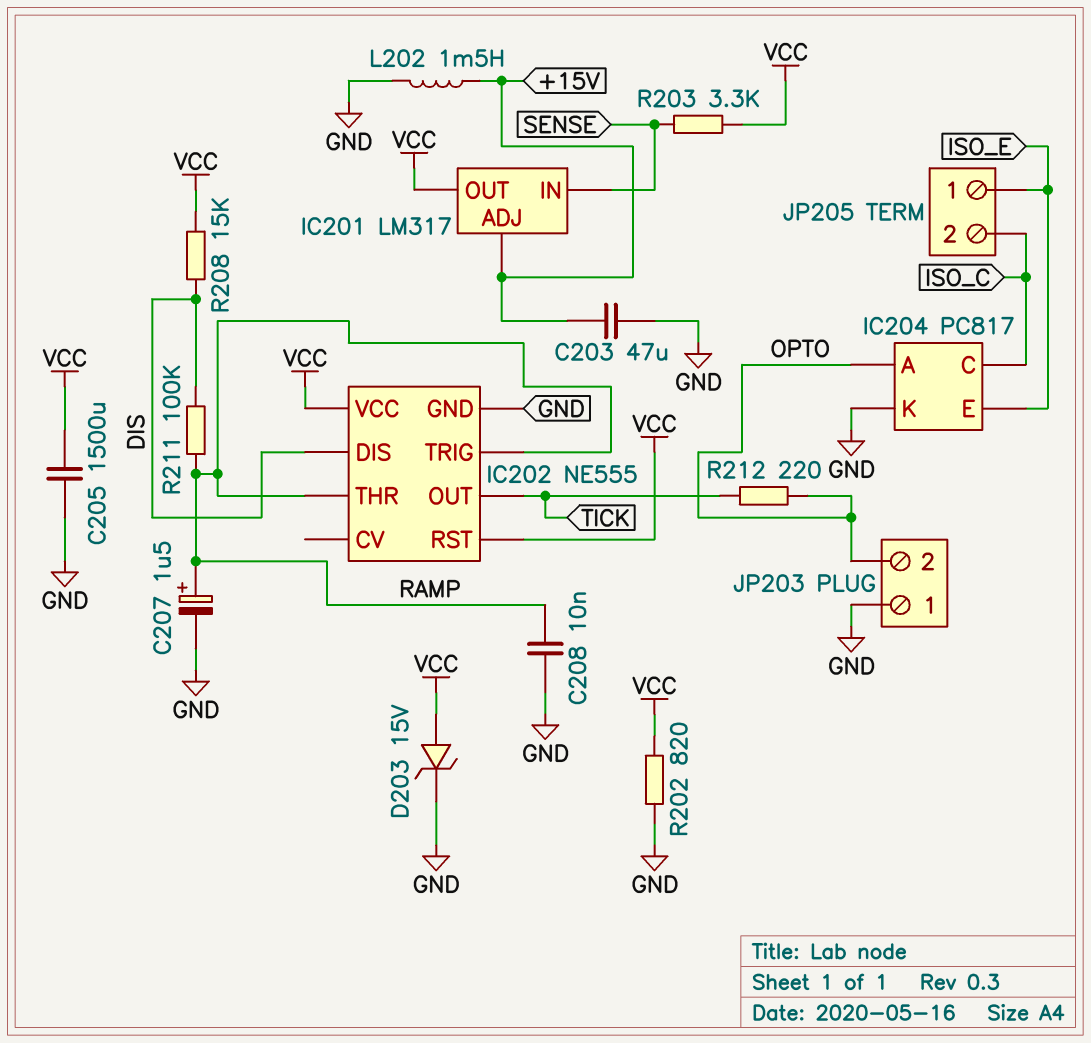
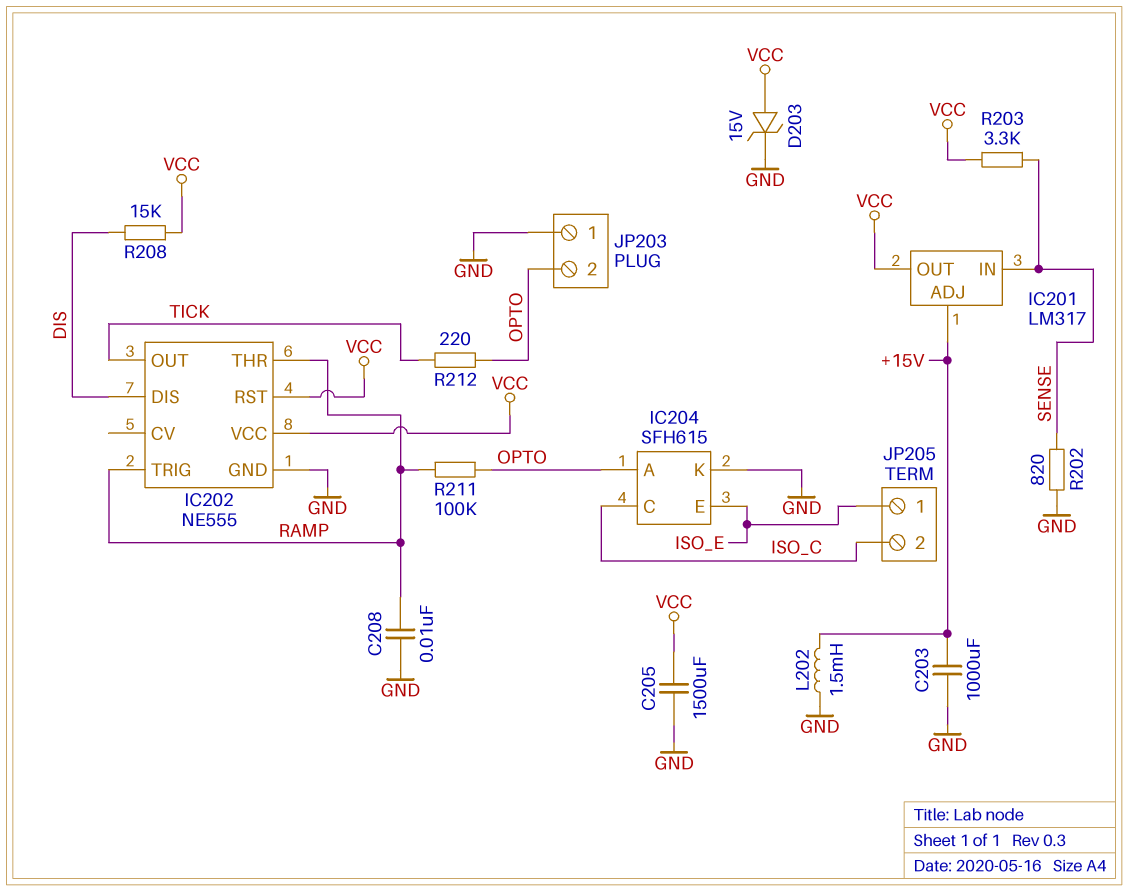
C203: 47uF (+15V, GND) -> 1000uF (+15V, GND)
C207: 1.5uF (plus RAMP, minus GND) -> none
IC204: PC817 -> SFH615
R202: 820 (GND, VCC) -> 820 (GND, SENSE)
R211: 100k (DIS, RAMP) -> 100k (OPTO, RAMP)

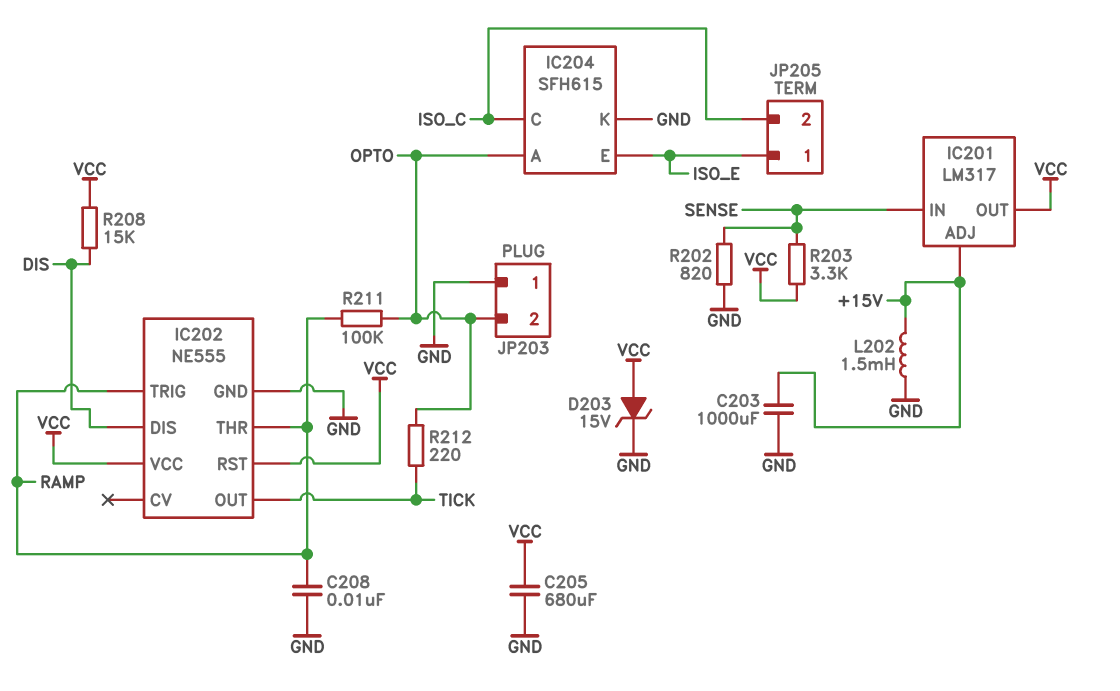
C205: 1500uF (GND, VCC) -> 680uF (GND, VCC)

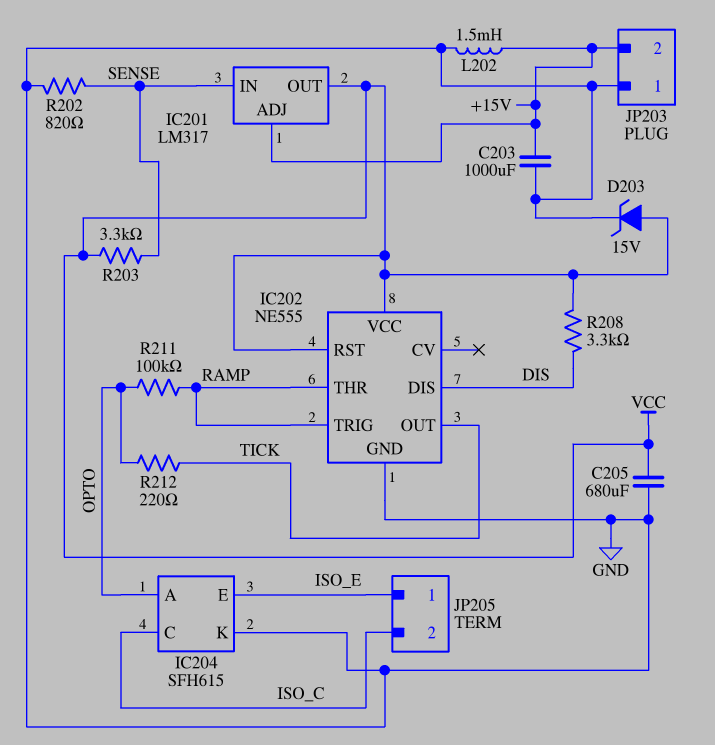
C208: 10nF (GND, RAMP) -> none
JP203 pin 2: OPTO -> +15V
R208: 15k (DIS, VCC) -> 3.3k (DIS, VCC)

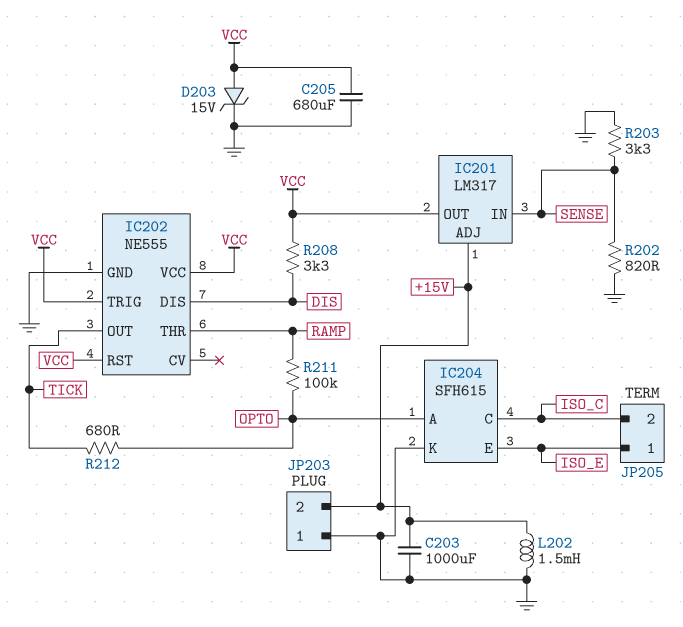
IC202 pin TRIG: RAMP -> VCC
R203: 3.3k (SENSE, VCC) -> 3.3k (GND, SENSE)
R212: 220 (OPTO, TICK) -> 680 (OPTO, TICK)

